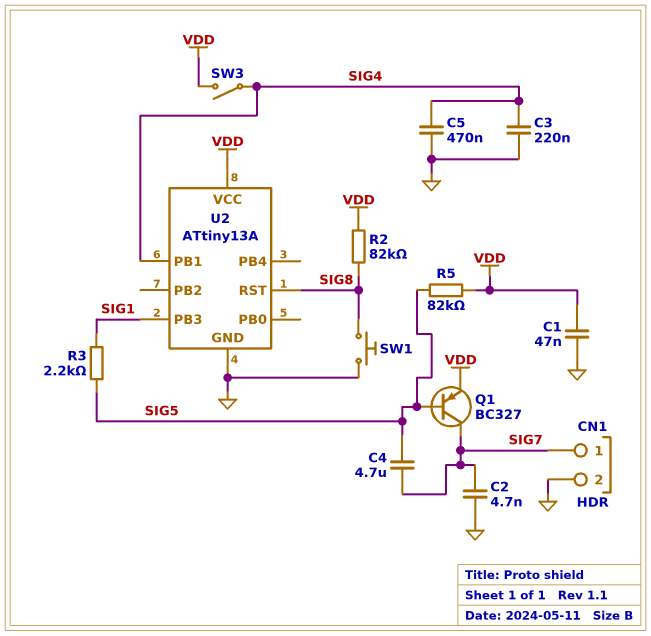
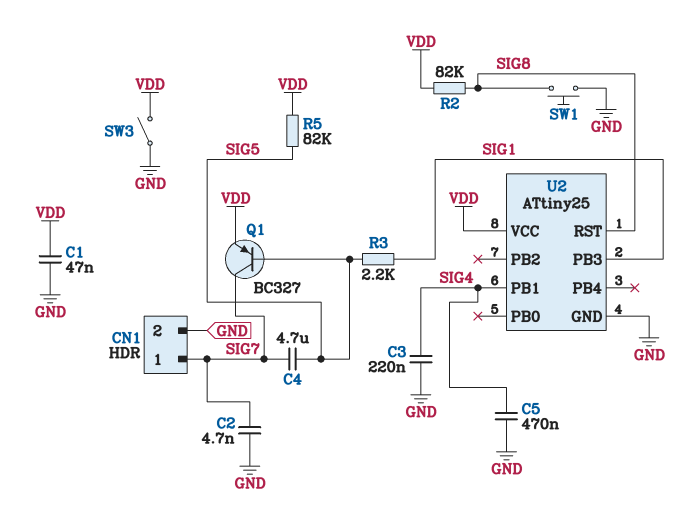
SW3: switch (SIG4, VDD) -> switch (GND, VDD)
U2: ATtiny13A -> ATtiny25

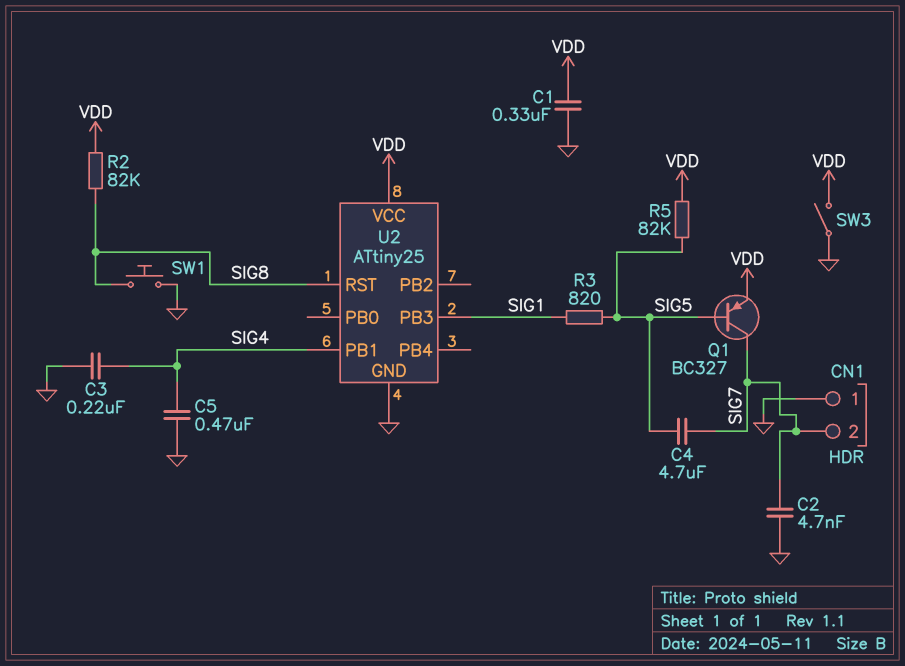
C1: 47nF (GND, VDD) -> 330nF (GND, VDD)
CN1 pin 1: SIG7 -> GND
CN1 pin 2: GND -> SIG7
R3: 2.2k (SIG1, SIG5) -> 820 (SIG1, SIG5)

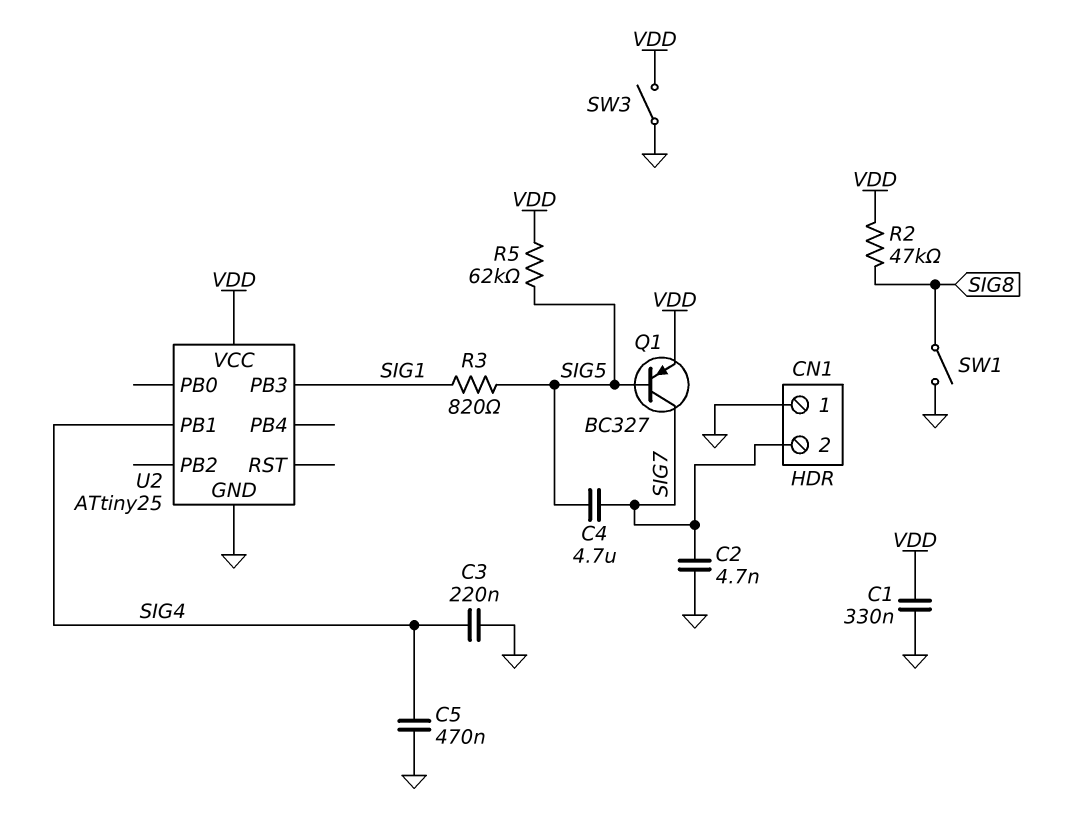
R2: 82k (SIG8, VDD) -> 47k (SIG8, VDD)
R5: 82k (SIG5, VDD) -> 62k (SIG5, VDD)
SW1: button (GND, SIG8) -> switch (GND, SIG8)
U2 pin RST: SIG8 -> none

